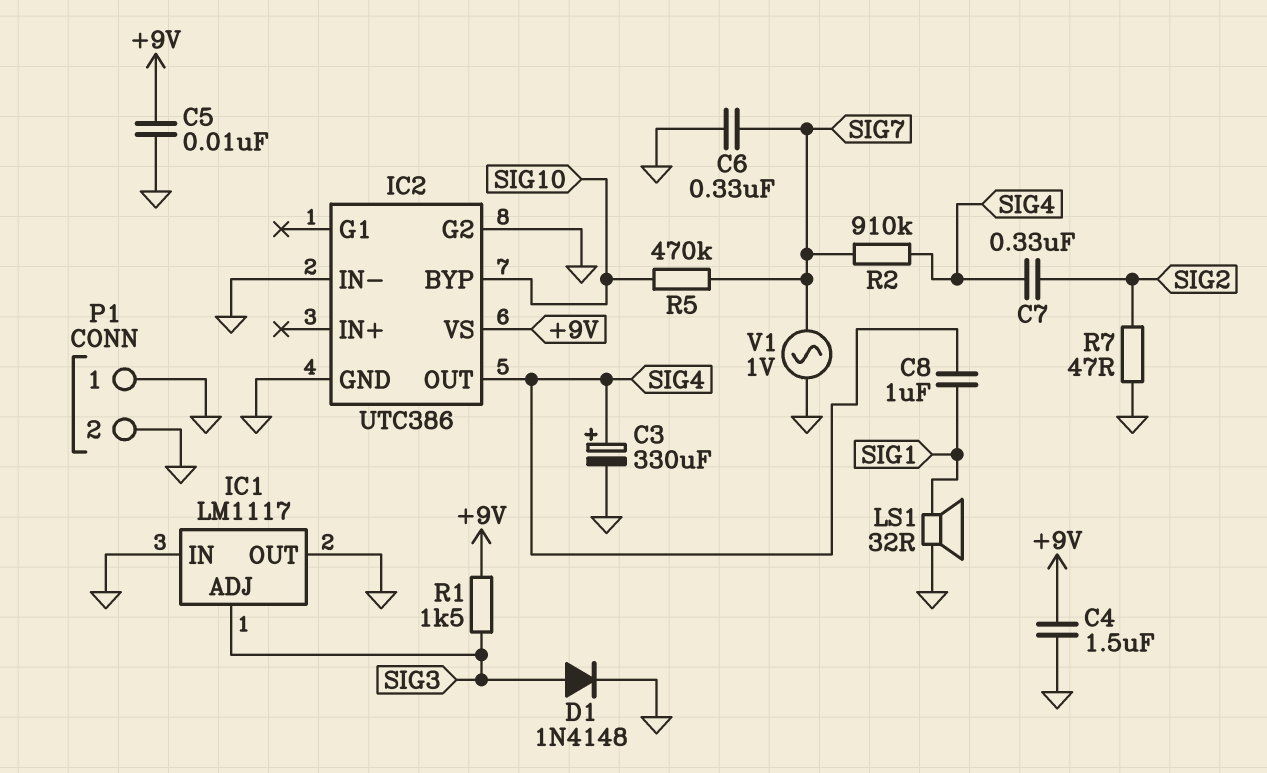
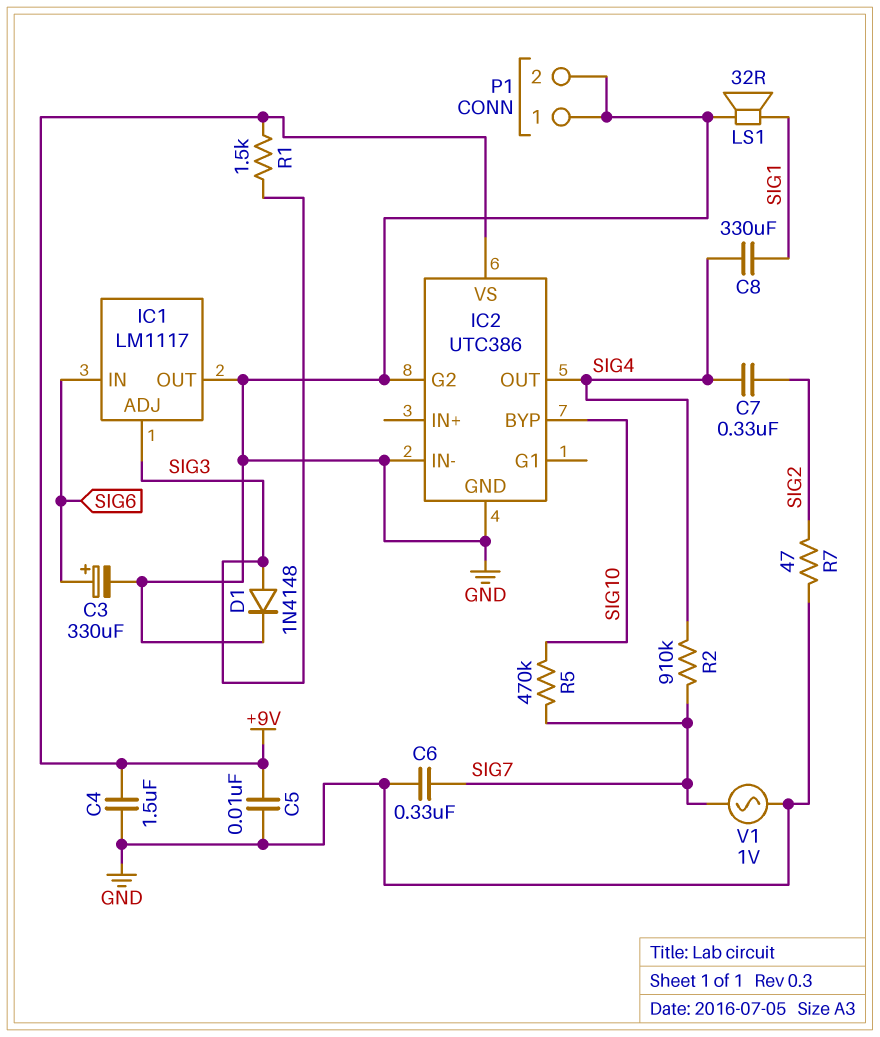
C3: 330uF (plus SIG4, minus GND) -> 330uF (plus SIG6, minus GND)
C8: 1uF (SIG1, SIG4) -> 330uF (SIG1, SIG4)
IC1 pin IN: GND -> SIG6

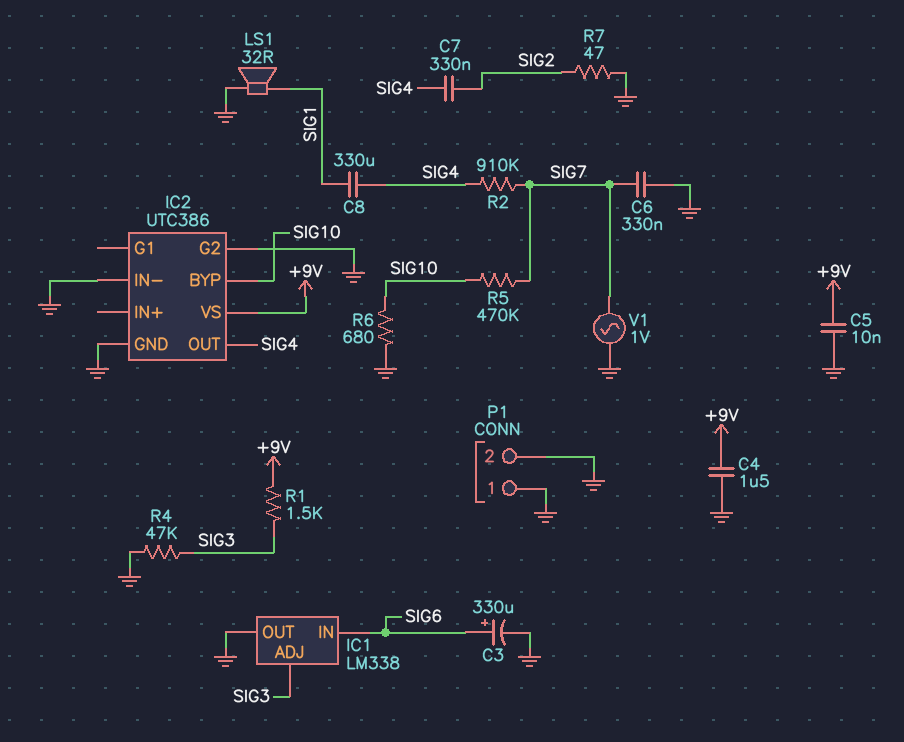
D1: diode 1N4148 (A SIG3, K GND) -> none
IC1: LM1117 -> LM338
R4: none -> 47k (GND, SIG3)
R6: none -> 680 (GND, SIG10)

